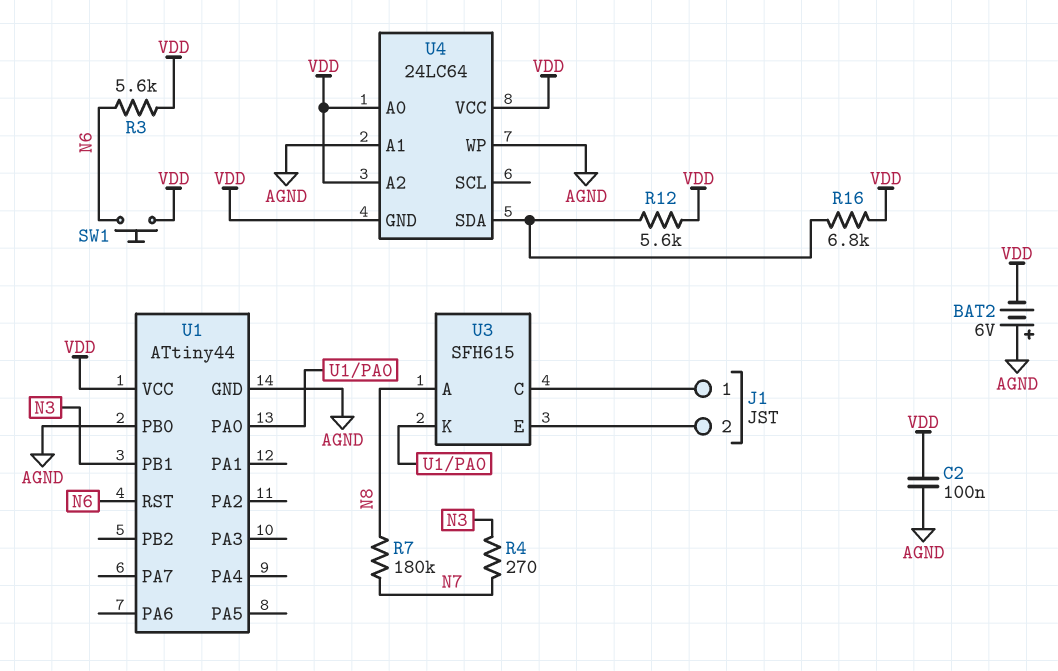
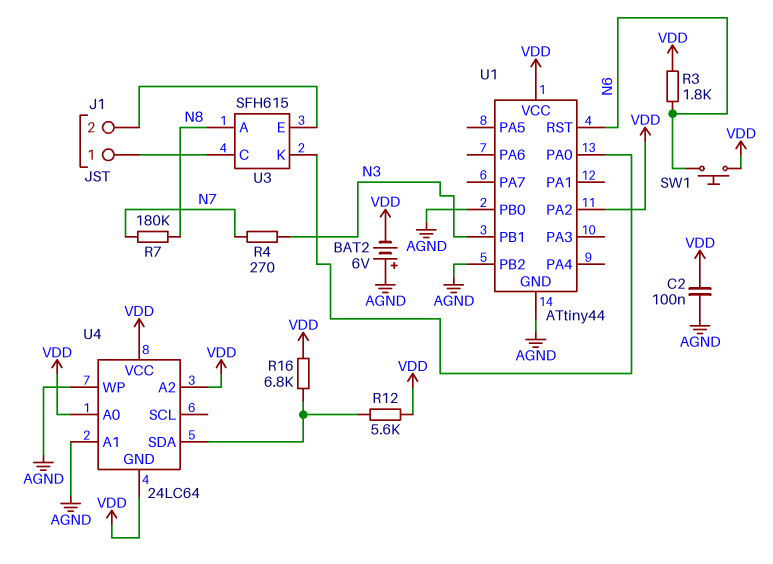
R3: 5.6k (N6, VDD) -> 1.8k (N6, VDD)
U1 pin PA2: none -> VDD
U1 pin PB2: none -> AGND

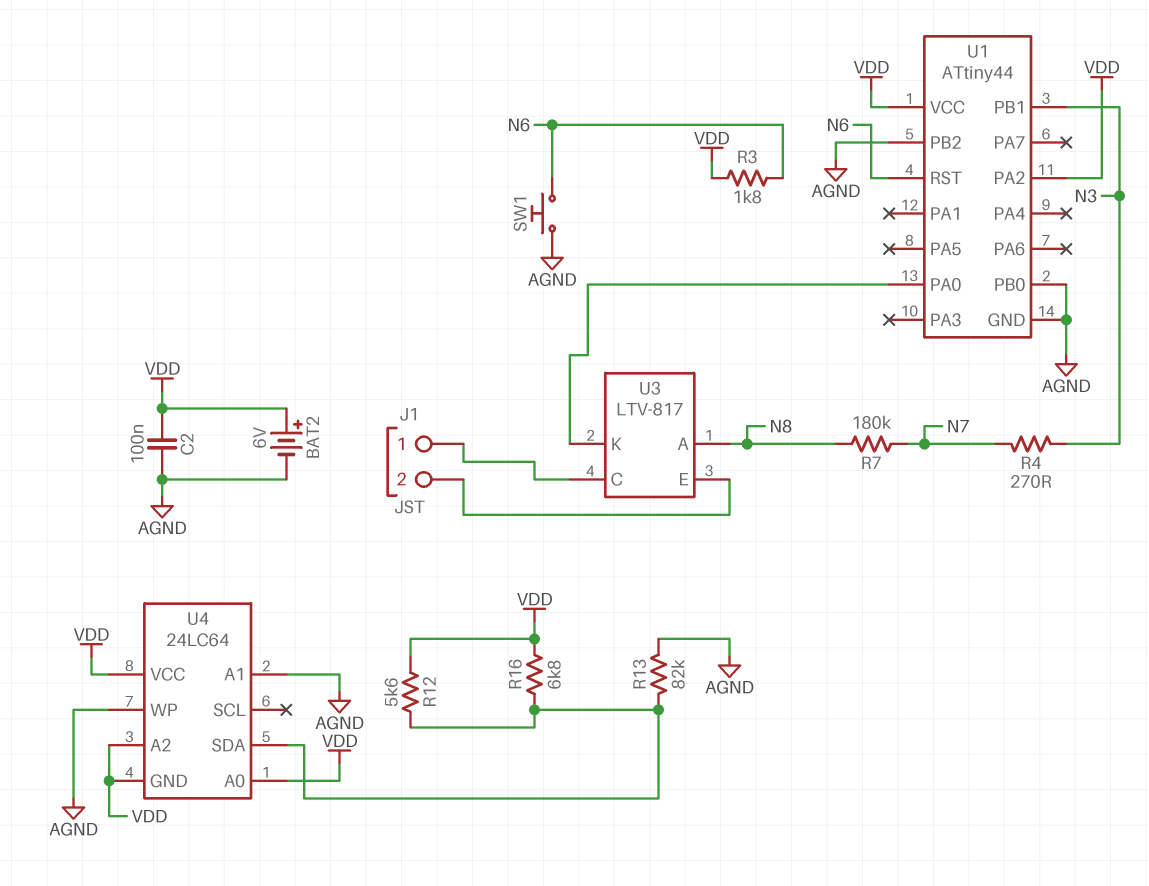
BAT2: 6V (plus AGND, minus VDD) -> 6V (plus VDD, minus AGND)
R13: none -> 82k (AGND, U4/SDA)
SW1: button (N6, VDD) -> button (AGND, N6)
U3: SFH615 -> LTV-817

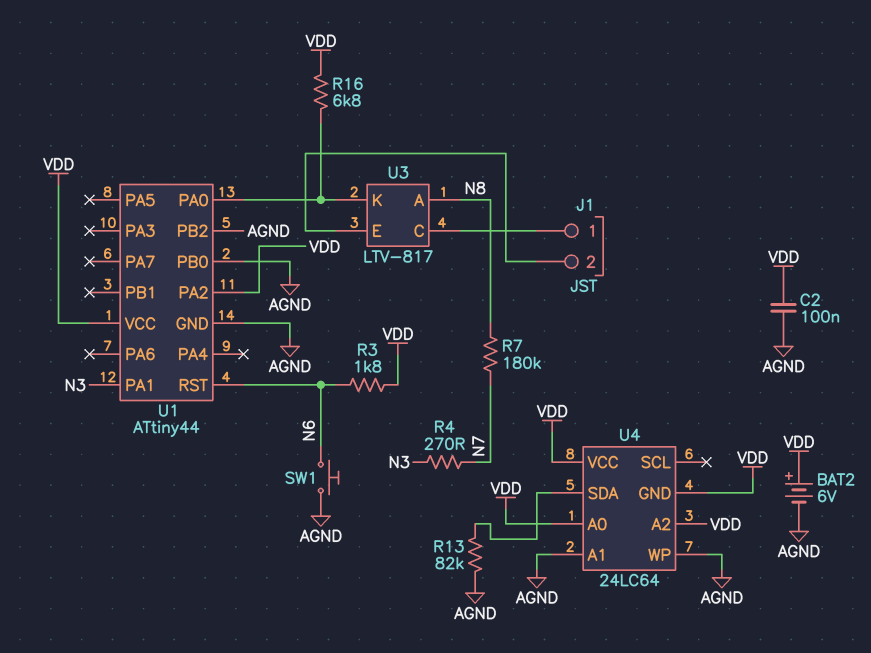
R12: 5.6k (U4/SDA, VDD) -> none
R16: 6.8k (U4/SDA, VDD) -> 6.8k (U1/PA0, VDD)
U1 pin PA1: none -> N3
U1 pin PB1: N3 -> none

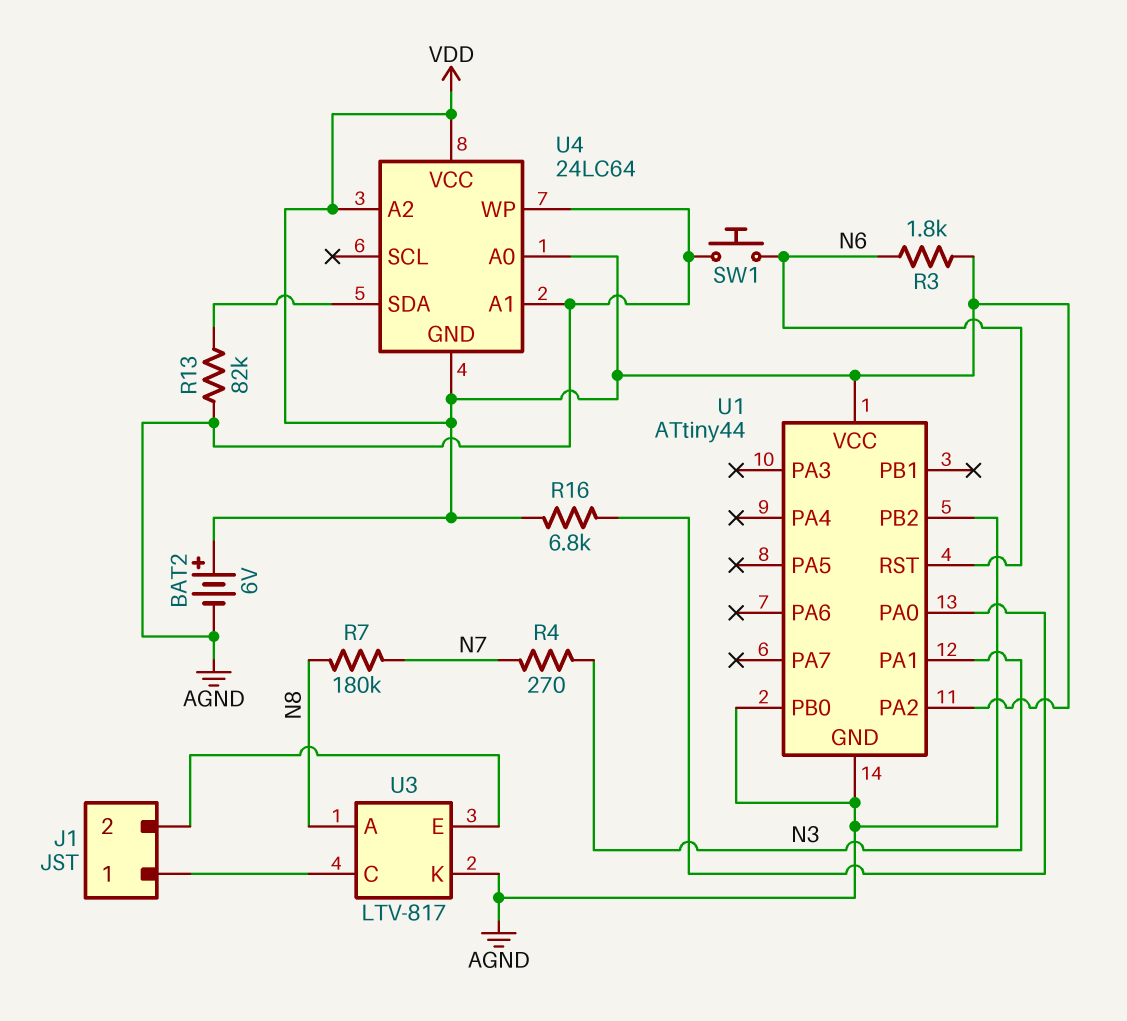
C2: 100nF (AGND, VDD) -> none
U3 pin K: U1/PA0 -> AGND

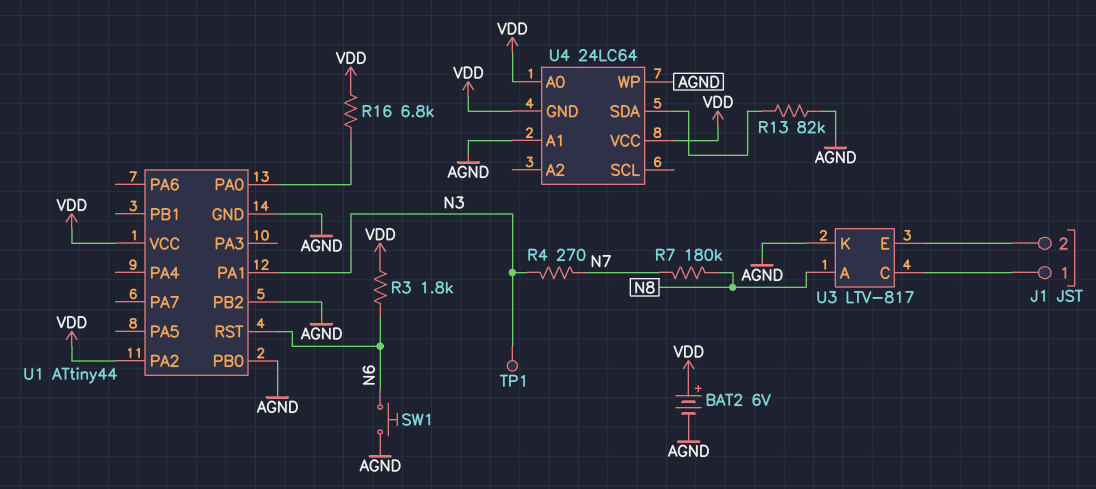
TP1: none -> test point (N3)
U4 pin A2: VDD -> none

